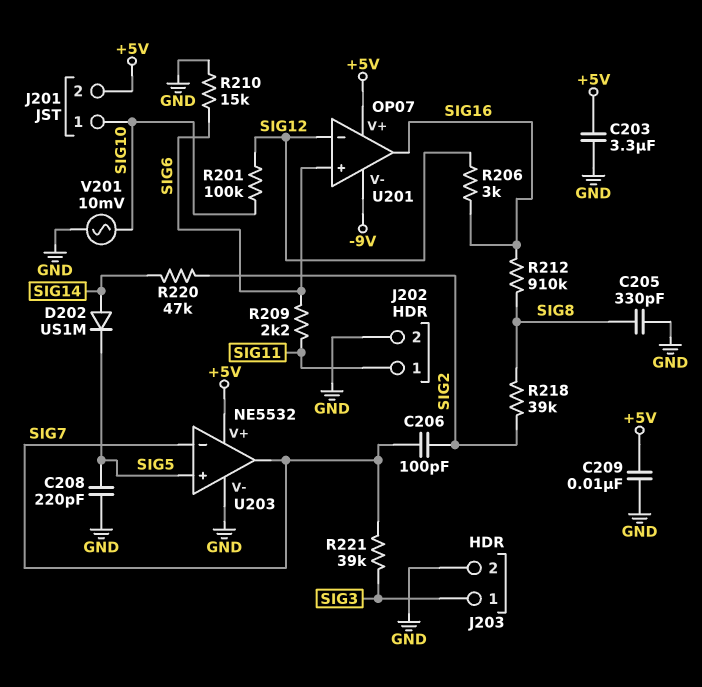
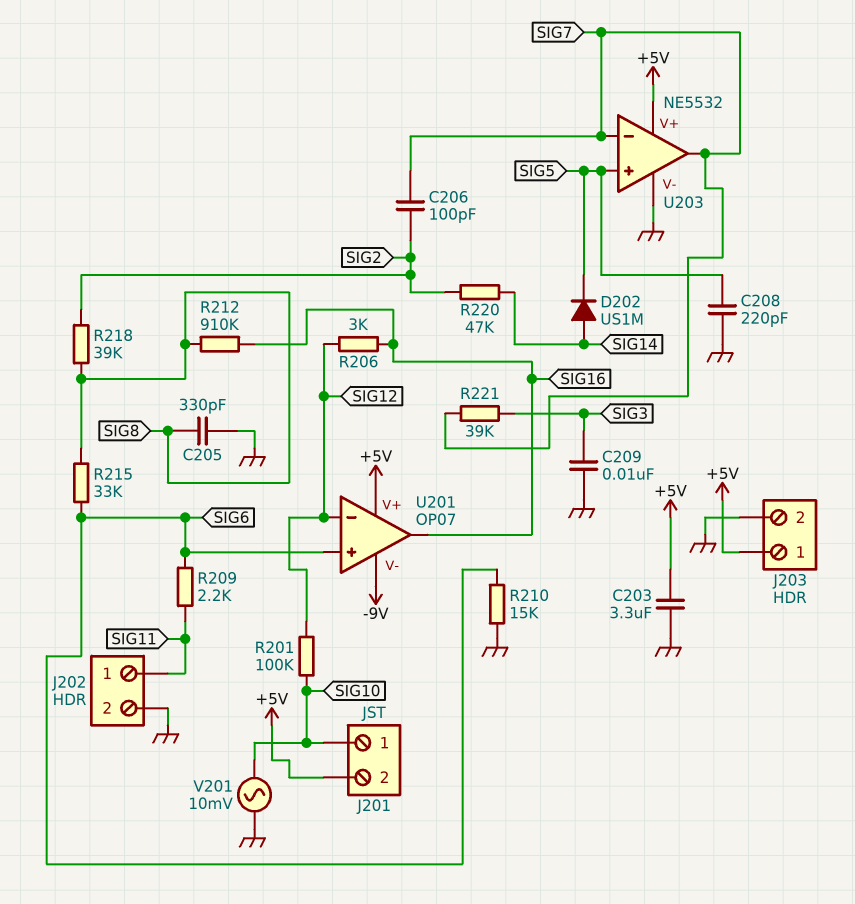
C209: 10nF (+5V, GND) -> 10nF (GND, SIG3)
J203 pin 1: SIG3 -> +5V
R215: none -> 33k (SIG6, SIG8)

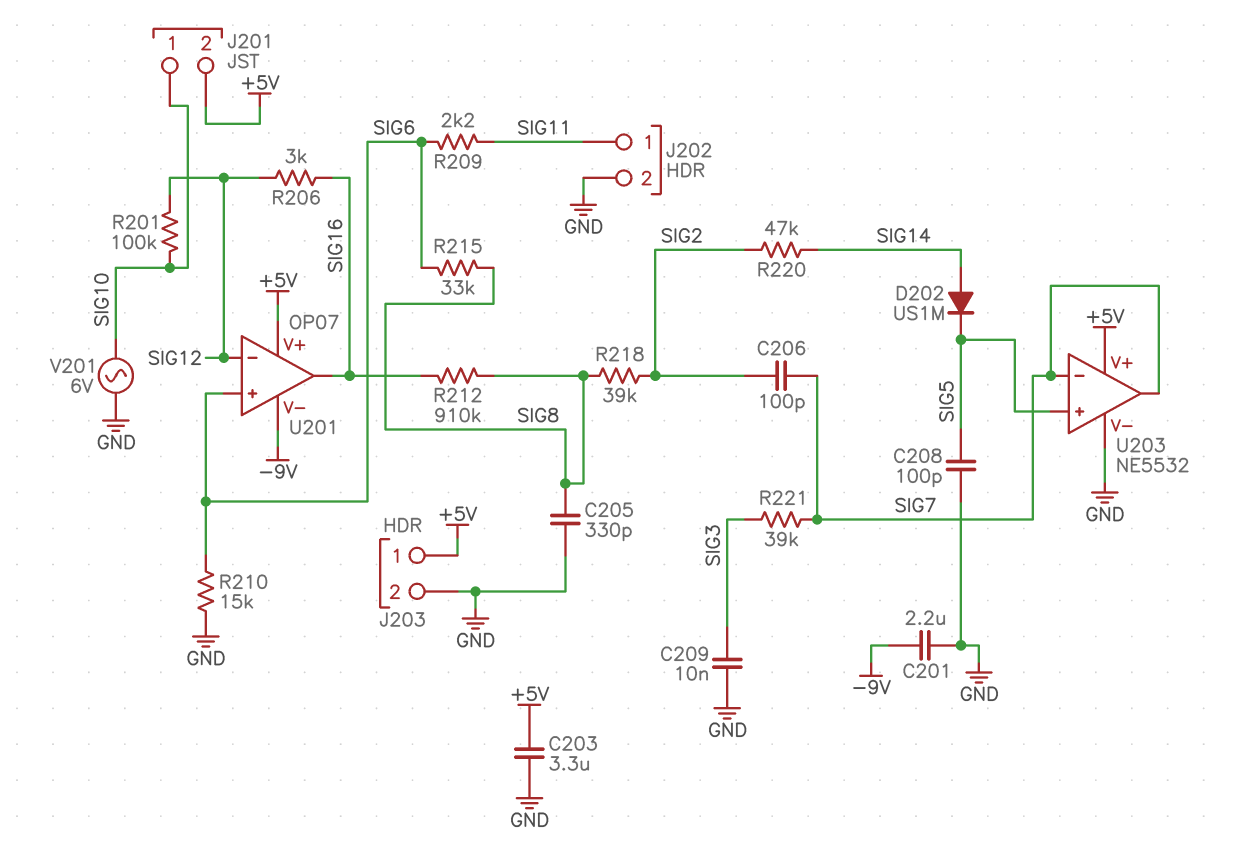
C201: none -> 2.2uF (-9V, GND)
C208: 220pF (GND, SIG5) -> 100pF (GND, SIG5)
V201: AC 10mV (GND, SIG10) -> AC 6V (GND, SIG10)

